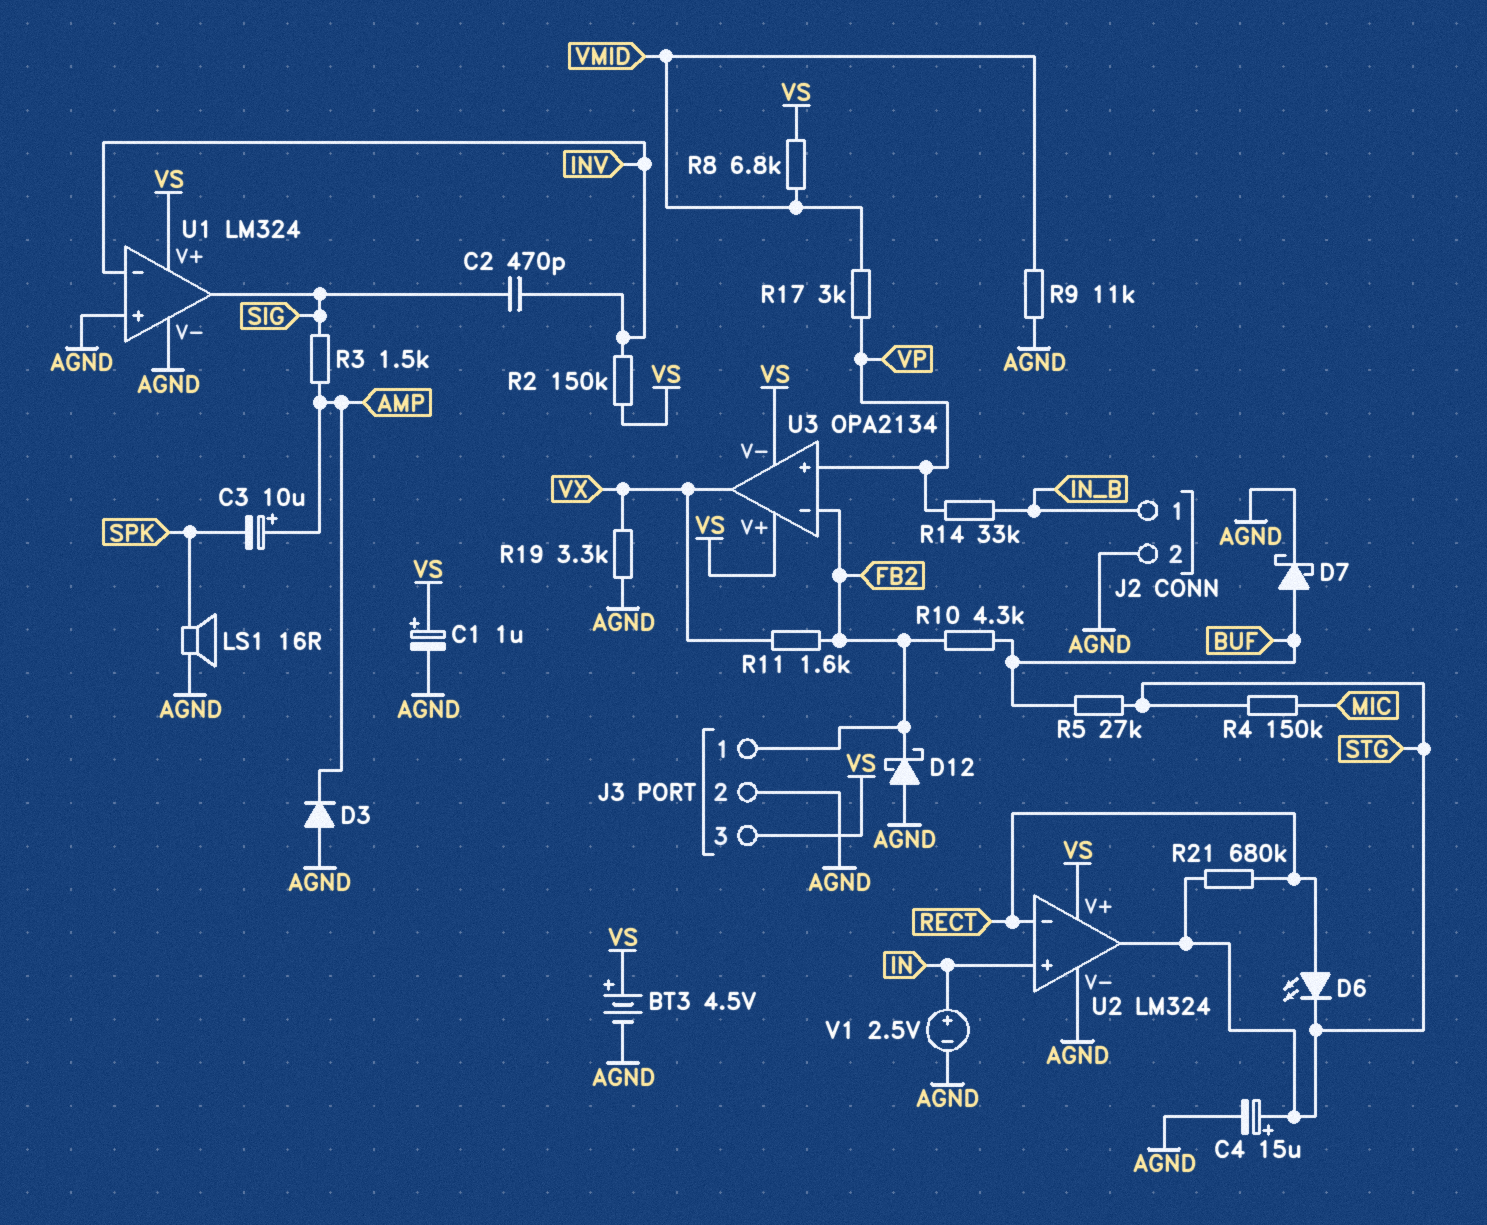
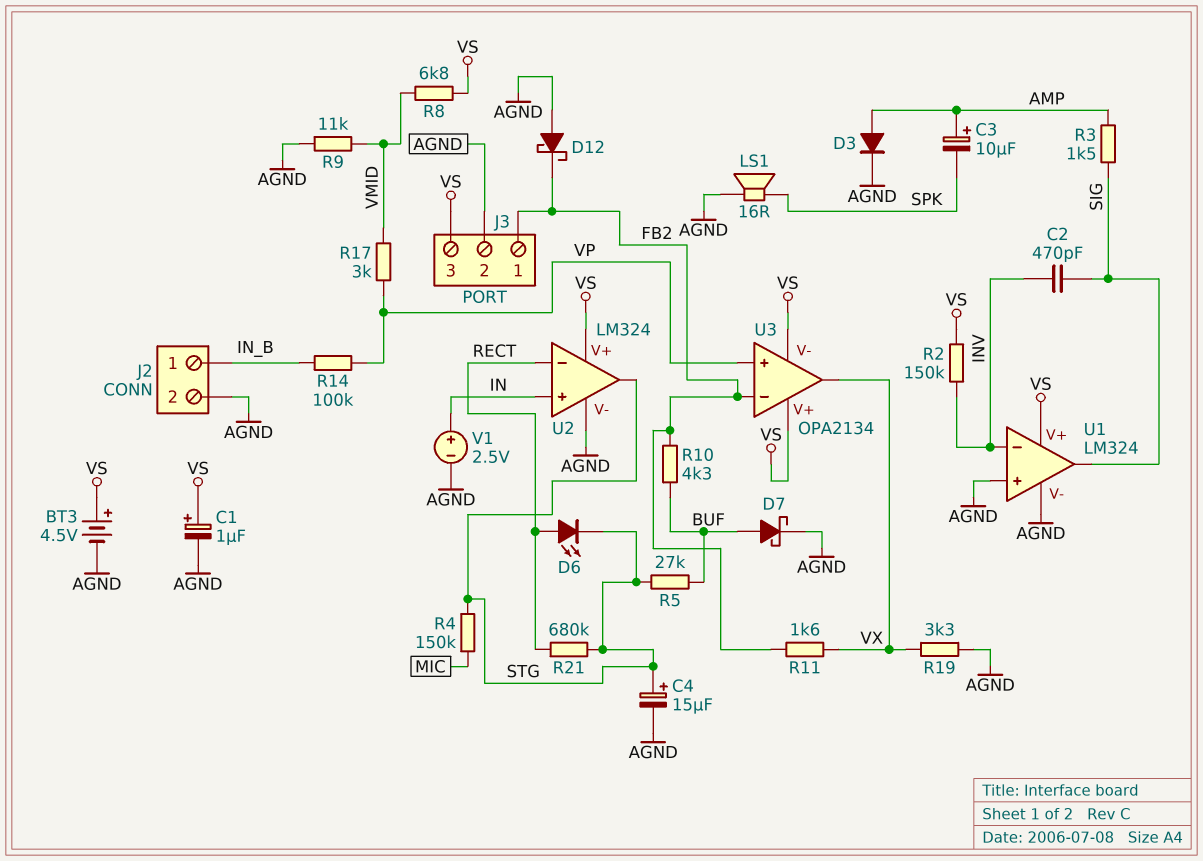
D3: diode (A AGND, K AMP) -> diode (A AMP, K AGND)
R14: 33k (IN_B, VP) -> 100k (IN_B, VP)

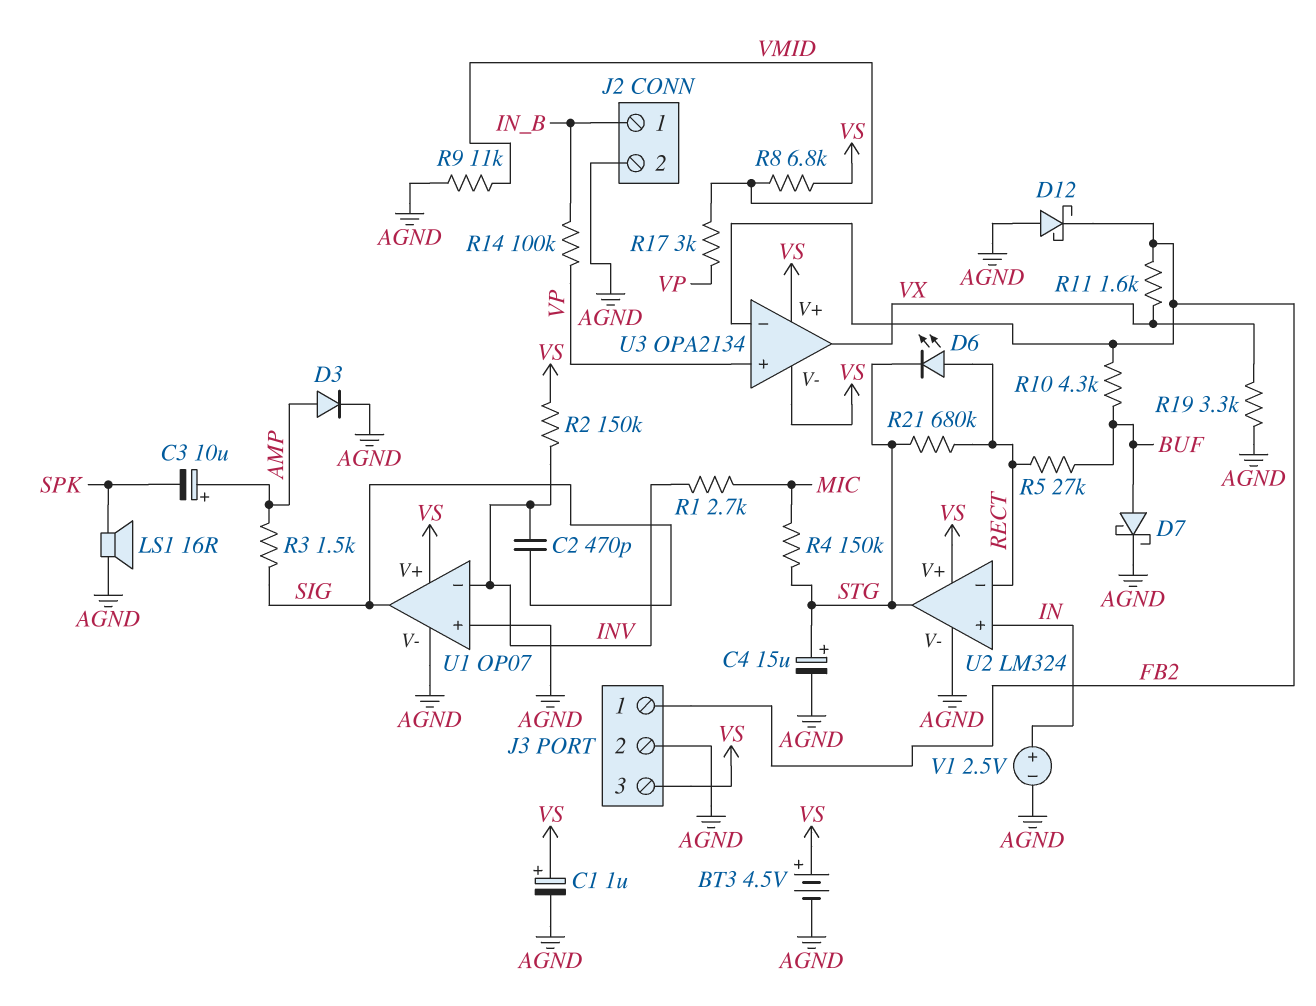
R1: none -> 2.7k (INV, MIC)
R5: 27k (BUF, STG) -> 27k (BUF, RECT)
U1: LM324 -> OP07

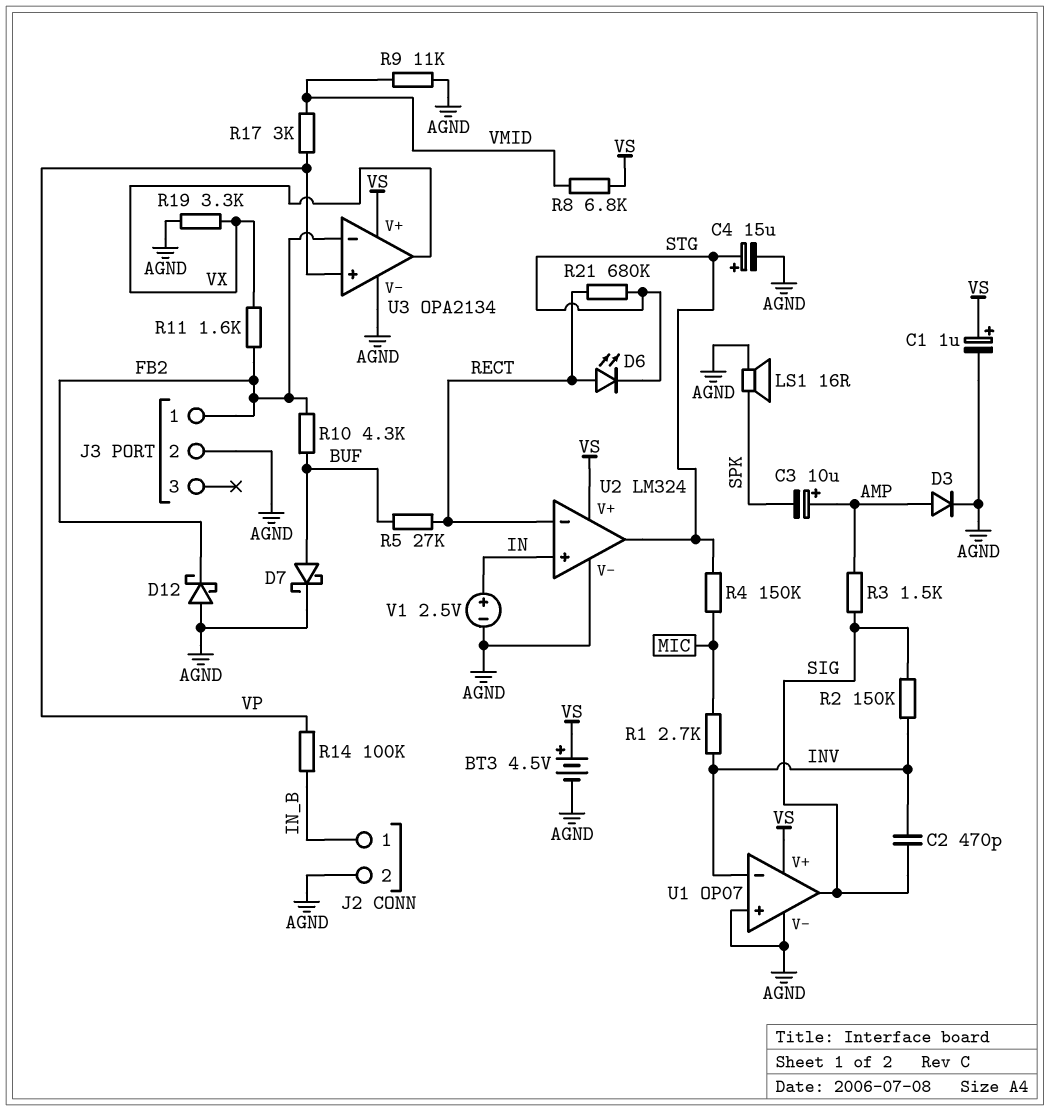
J3 pin 3: VS -> none
R2: 150k (INV, VS) -> 150k (INV, SIG)
U3 pin V-: VS -> AGND

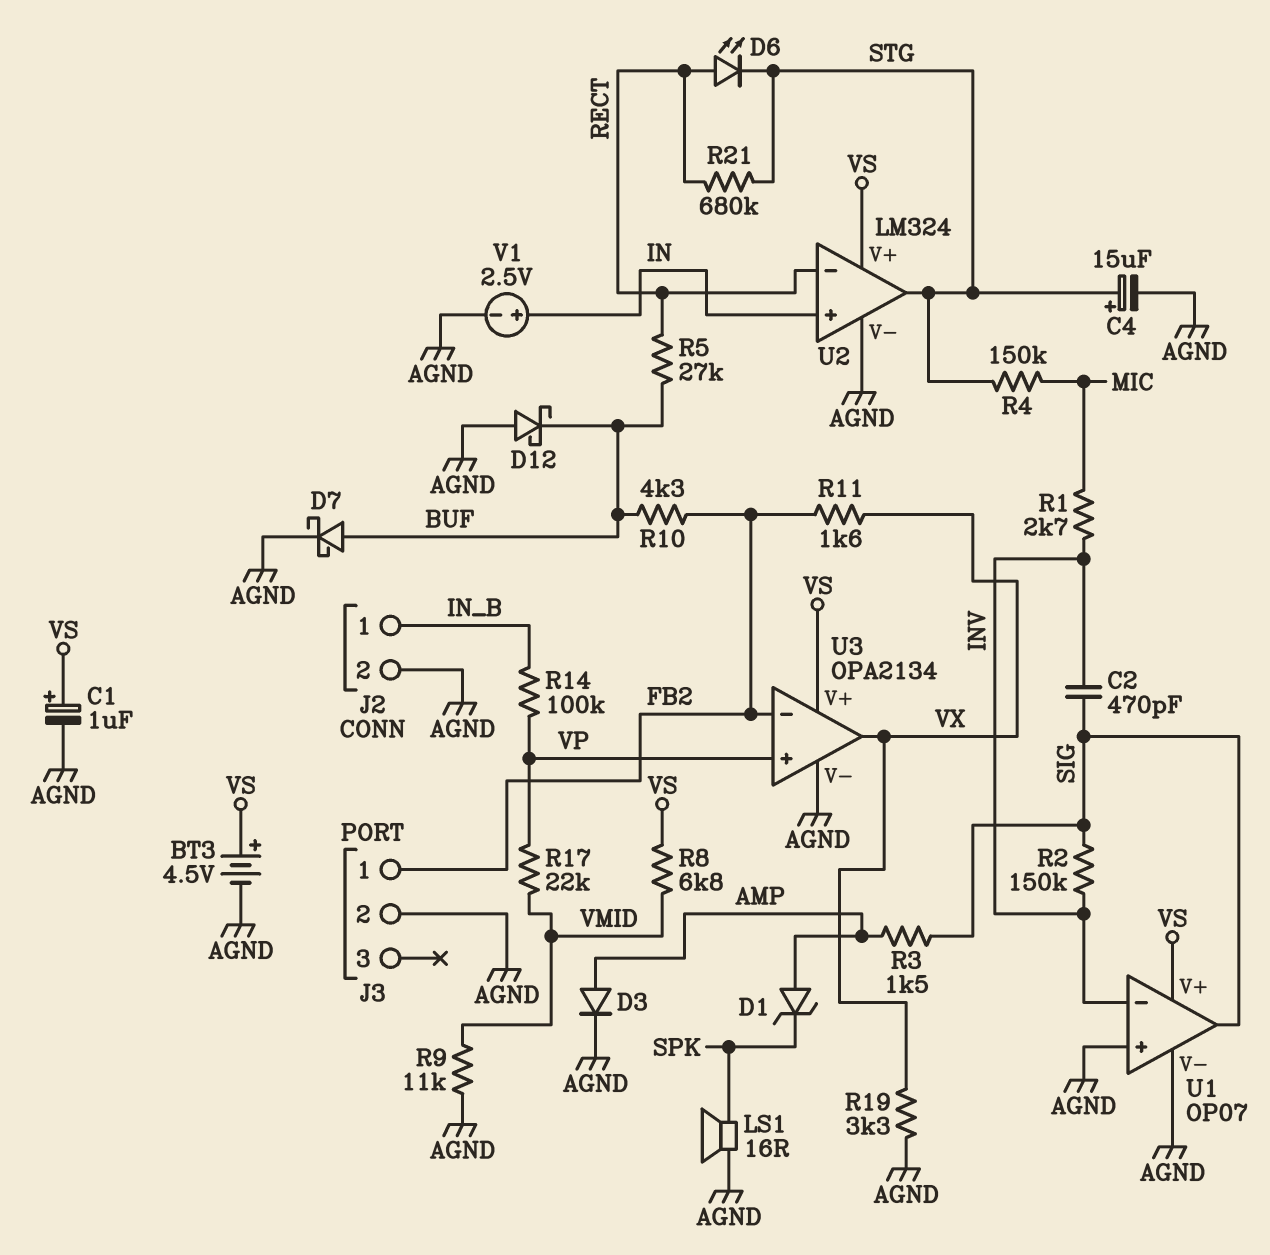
C3: 10uF (plus AMP, minus SPK) -> none
D1: none -> zener (A AMP, K SPK)
D12: schottky (A AGND, K FB2) -> schottky (A AGND, K BUF)
R17: 3k (VMID, VP) -> 22k (VMID, VP)

